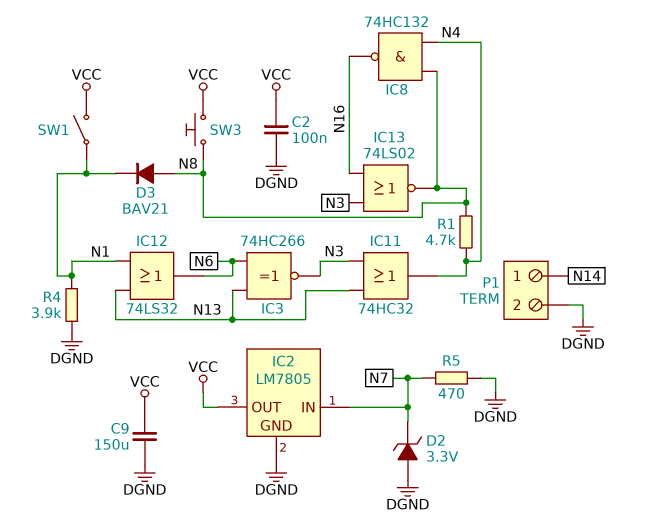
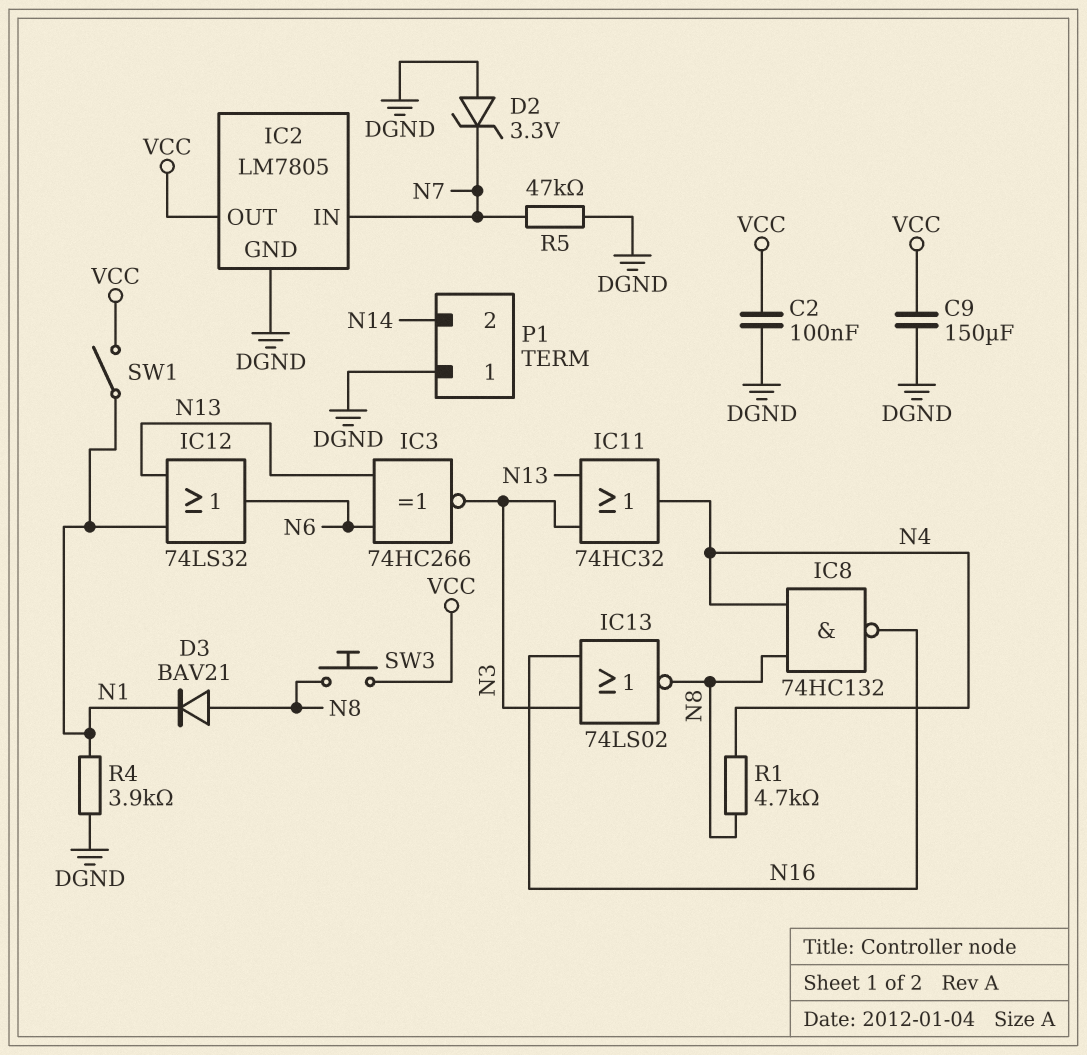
P1 pin 1: N14 -> DGND
P1 pin 2: DGND -> N14
R5: 470 (DGND, N7) -> 47k (DGND, N7)

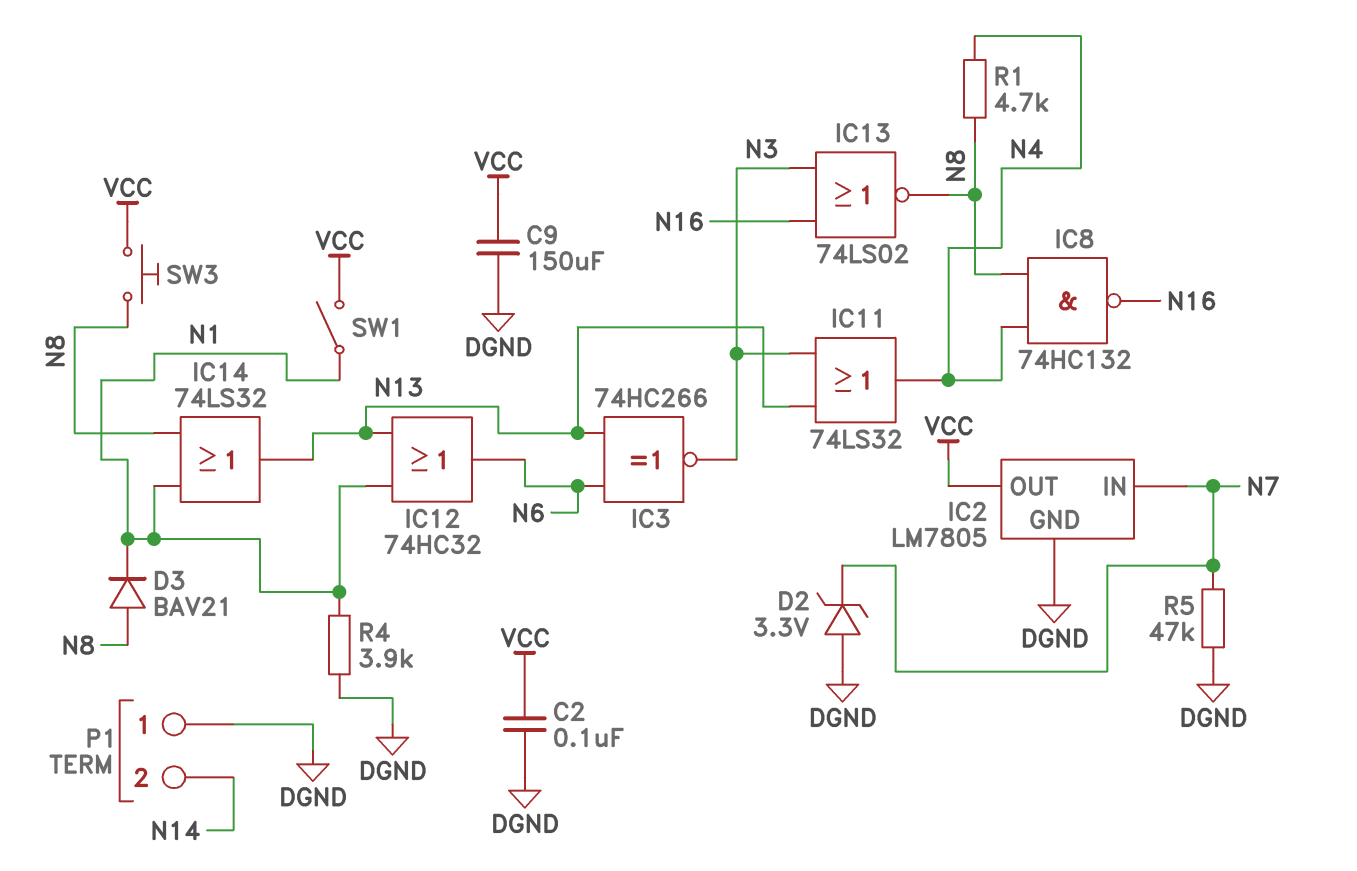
IC11: OR 74HC32 (in N3, in N13, out N4) -> OR 74LS32 (in N3, in N13, out N4)
IC12: OR 74LS32 (in N1, in N13, out N6) -> OR 74HC32 (in N1, in N13, out N6)
IC14: none -> OR 74LS32 (in N1, in N8, out N13)

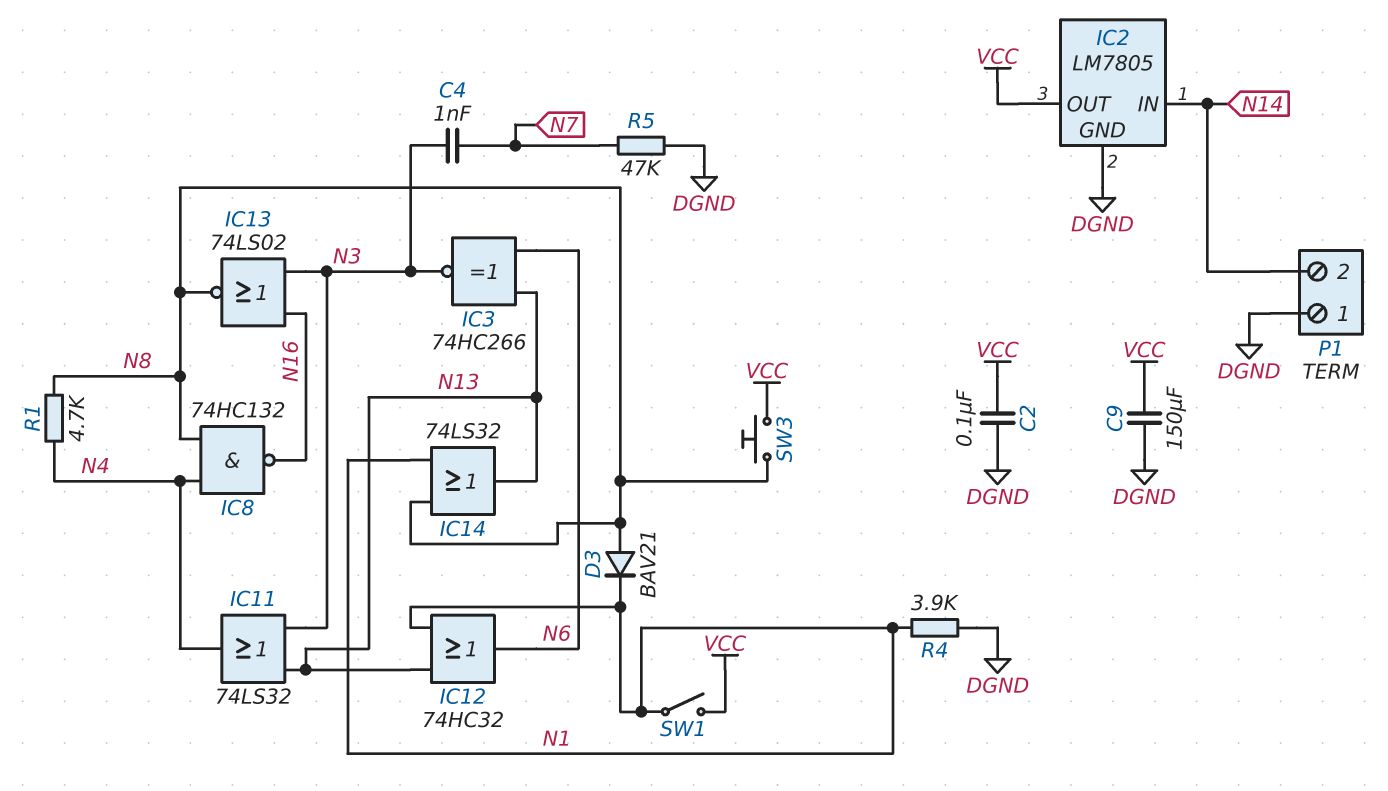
C4: none -> 1nF (N3, N7)
D2: zener 3.3V (A DGND, K N7) -> none
IC2 pin IN: N7 -> N14

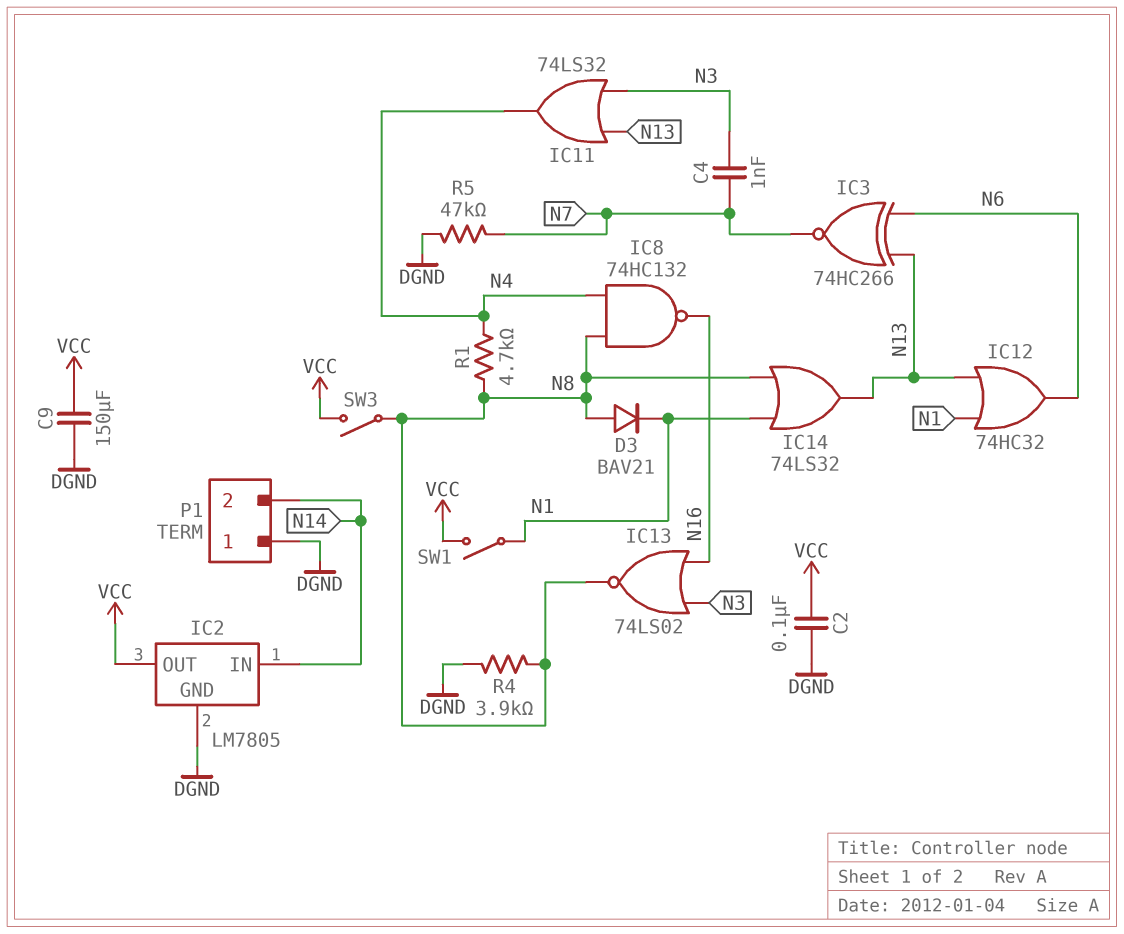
IC3: XNOR 74HC266 (in N6, in N13, out N3) -> XNOR 74HC266 (in N6, in N13, out N7)
R4: 3.9k (DGND, N1) -> 3.9k (DGND, N8)
SW3: button (N8, VCC) -> switch (N8, VCC)

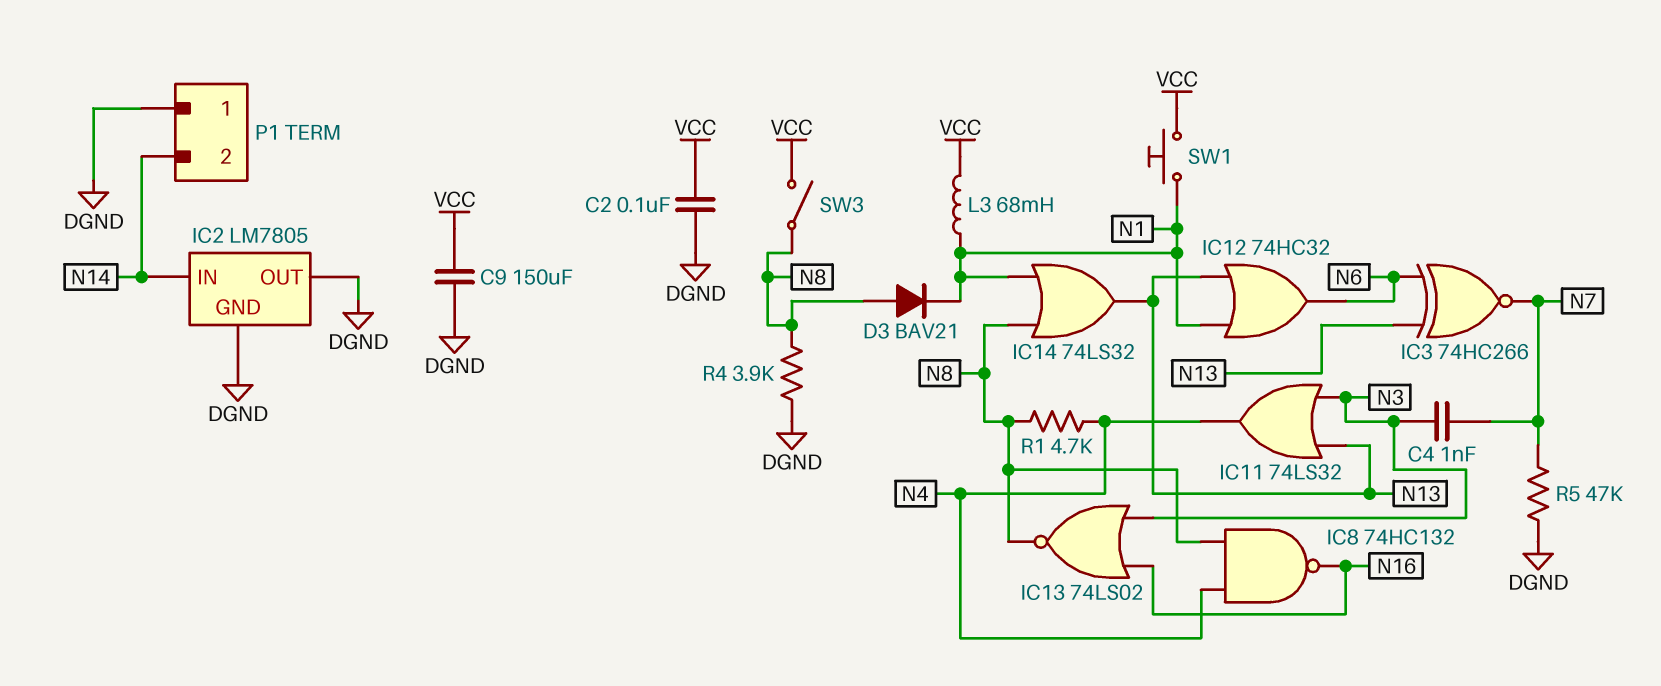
IC2 pin OUT: VCC -> DGND
L3: none -> 68mH (N1, VCC)
SW1: switch (N1, VCC) -> button (N1, VCC)

